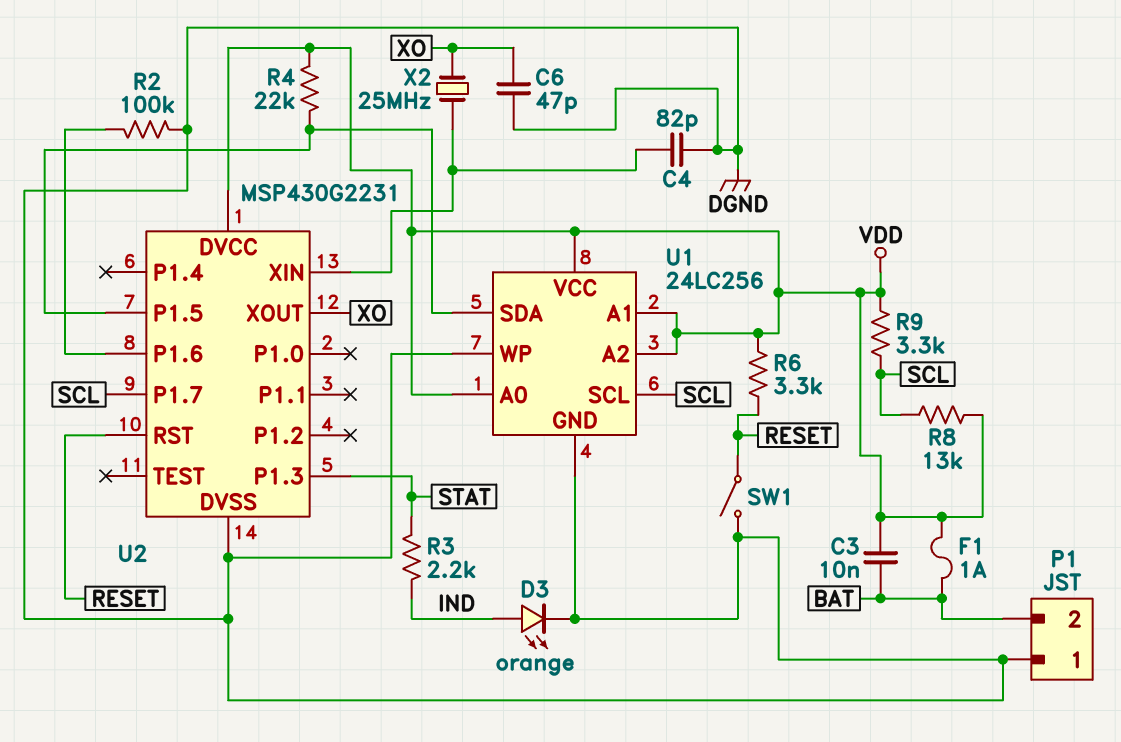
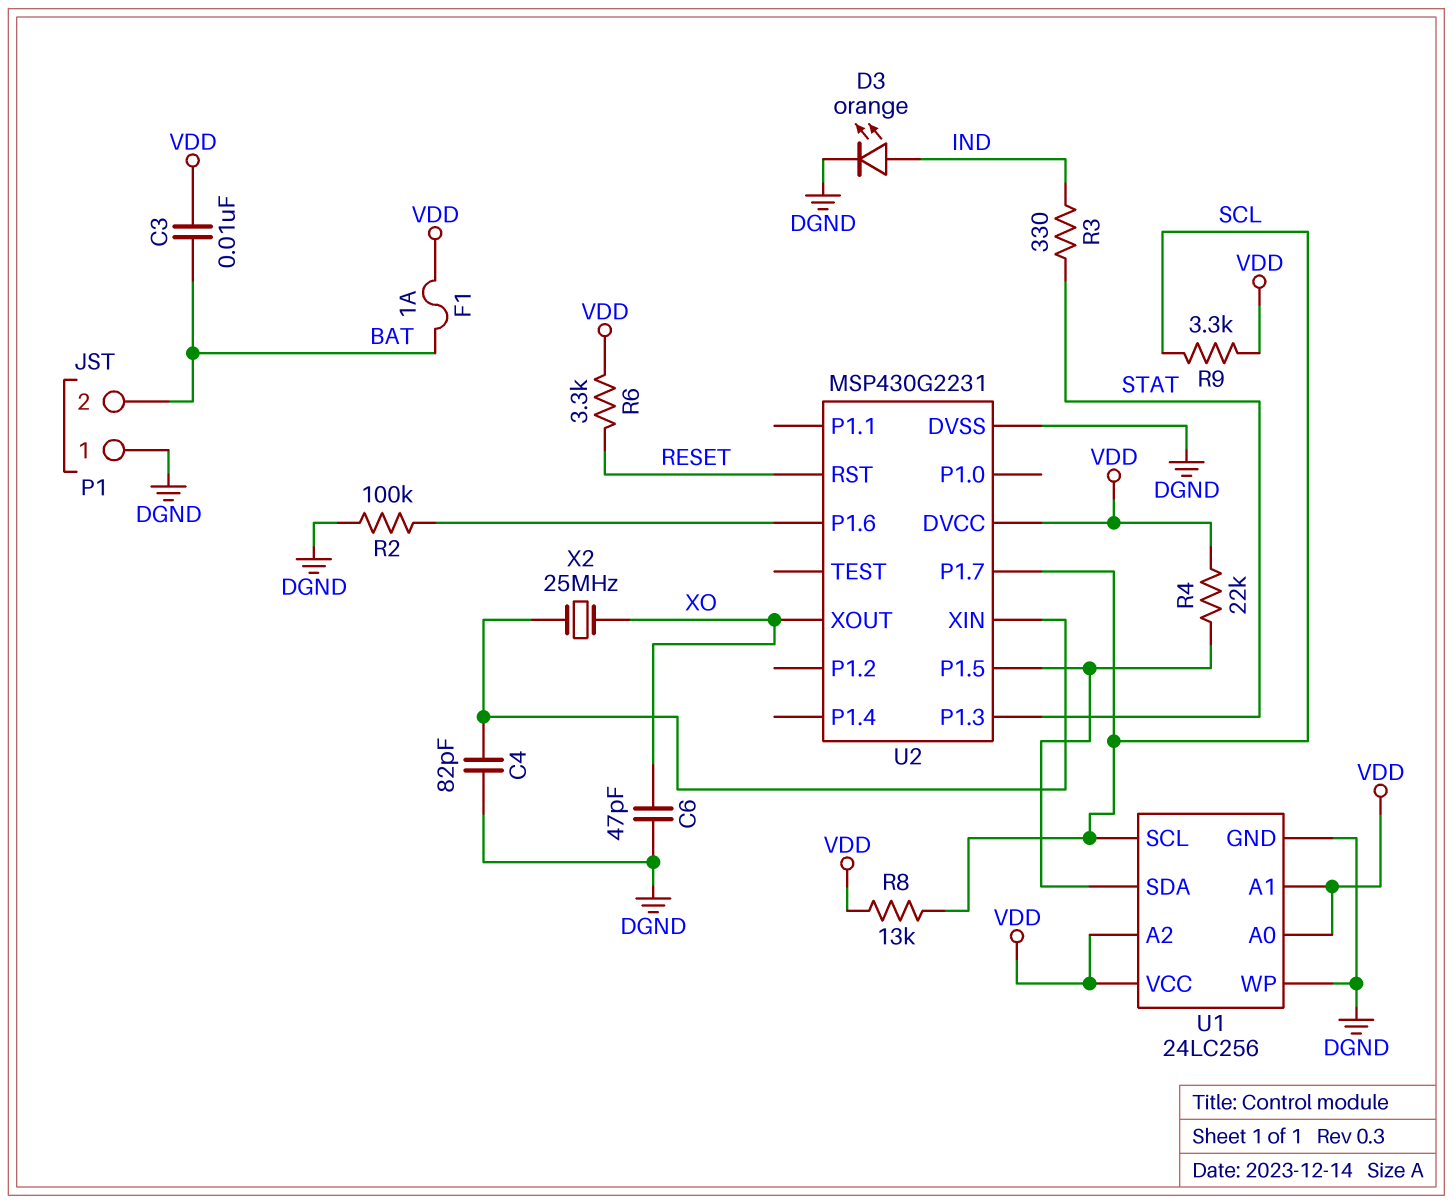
R3: 2.2k (IND, STAT) -> 330 (IND, STAT)
SW1: switch (DGND, RESET) -> none

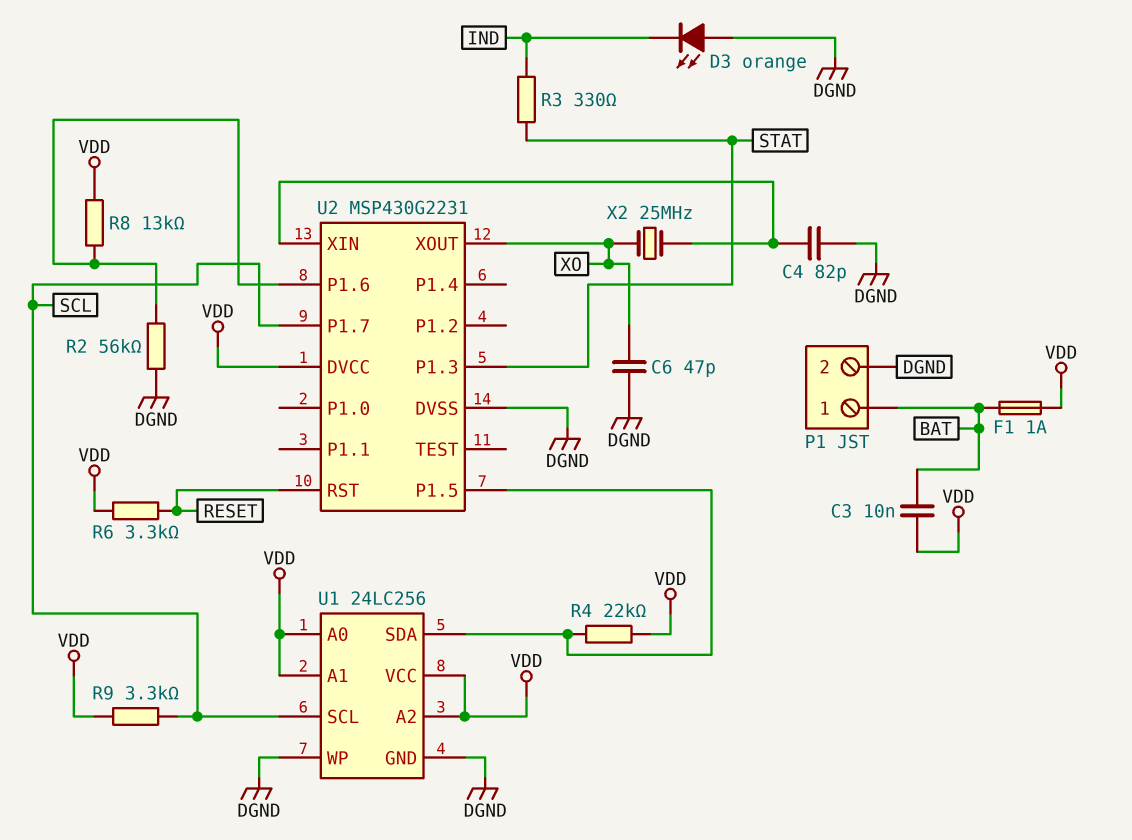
D3: LED orange (A IND, K DGND) -> LED orange (A DGND, K IND)
P1 pin 1: DGND -> BAT
P1 pin 2: BAT -> DGND
R2: 100k (DGND, U2/P1.6) -> 56k (DGND, U2/P1.6)
R8: 13k (SCL, VDD) -> 13k (U2/P1.6, VDD)

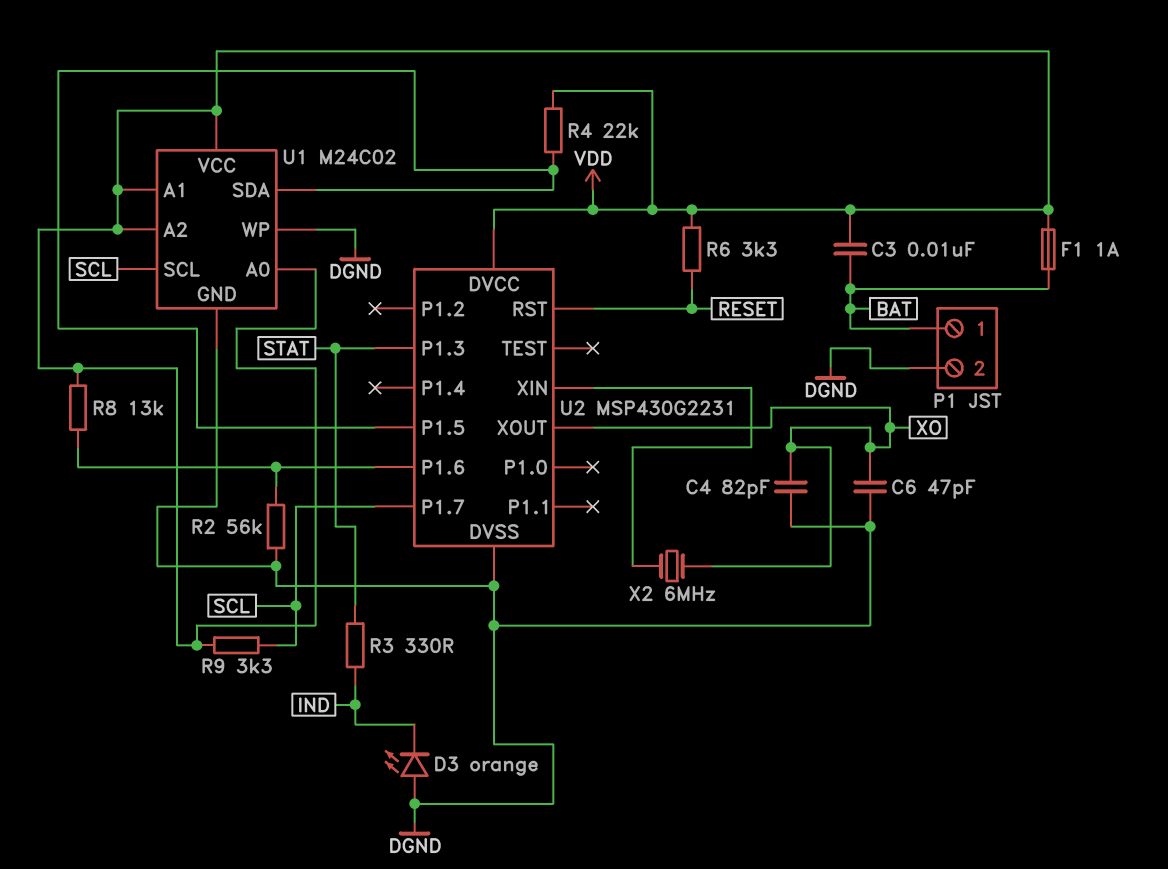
C4: 82pF (DGND, U2/XIN) -> 82pF (DGND, XO)
U1: 24LC256 -> M24C02
X2: 25MHz (U2/XIN, XO) -> 6MHz (U2/XIN, XO)

